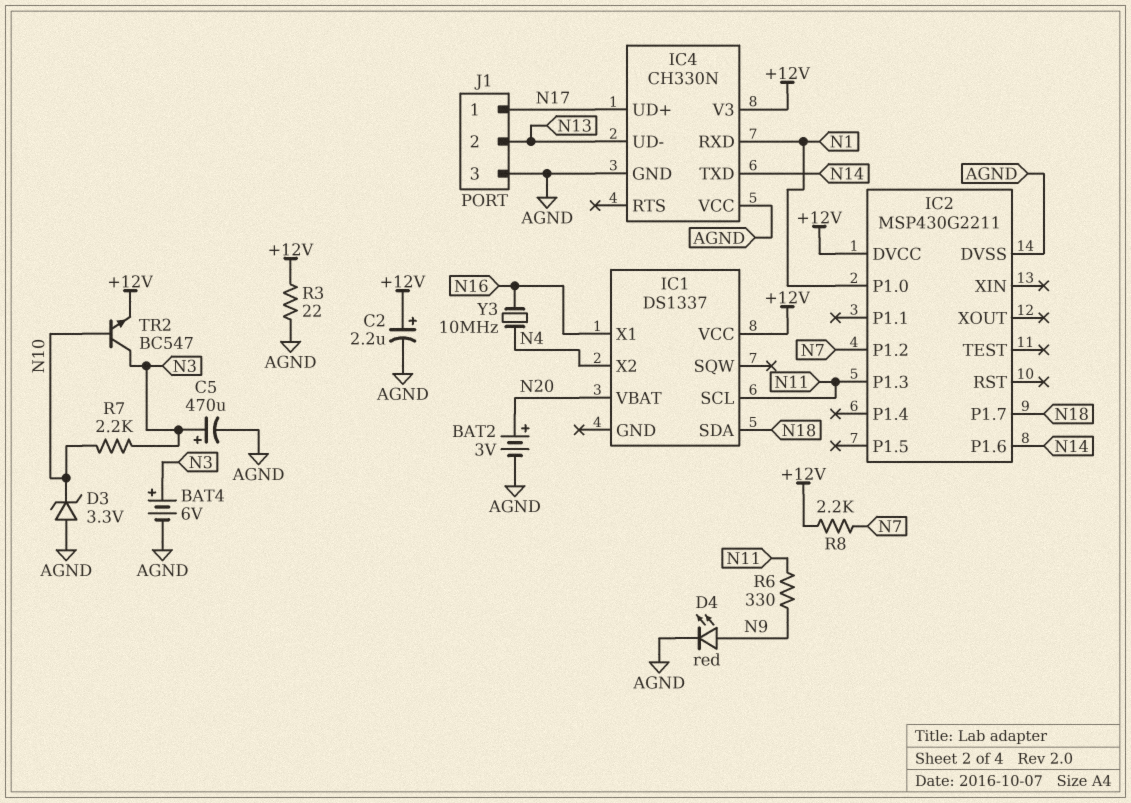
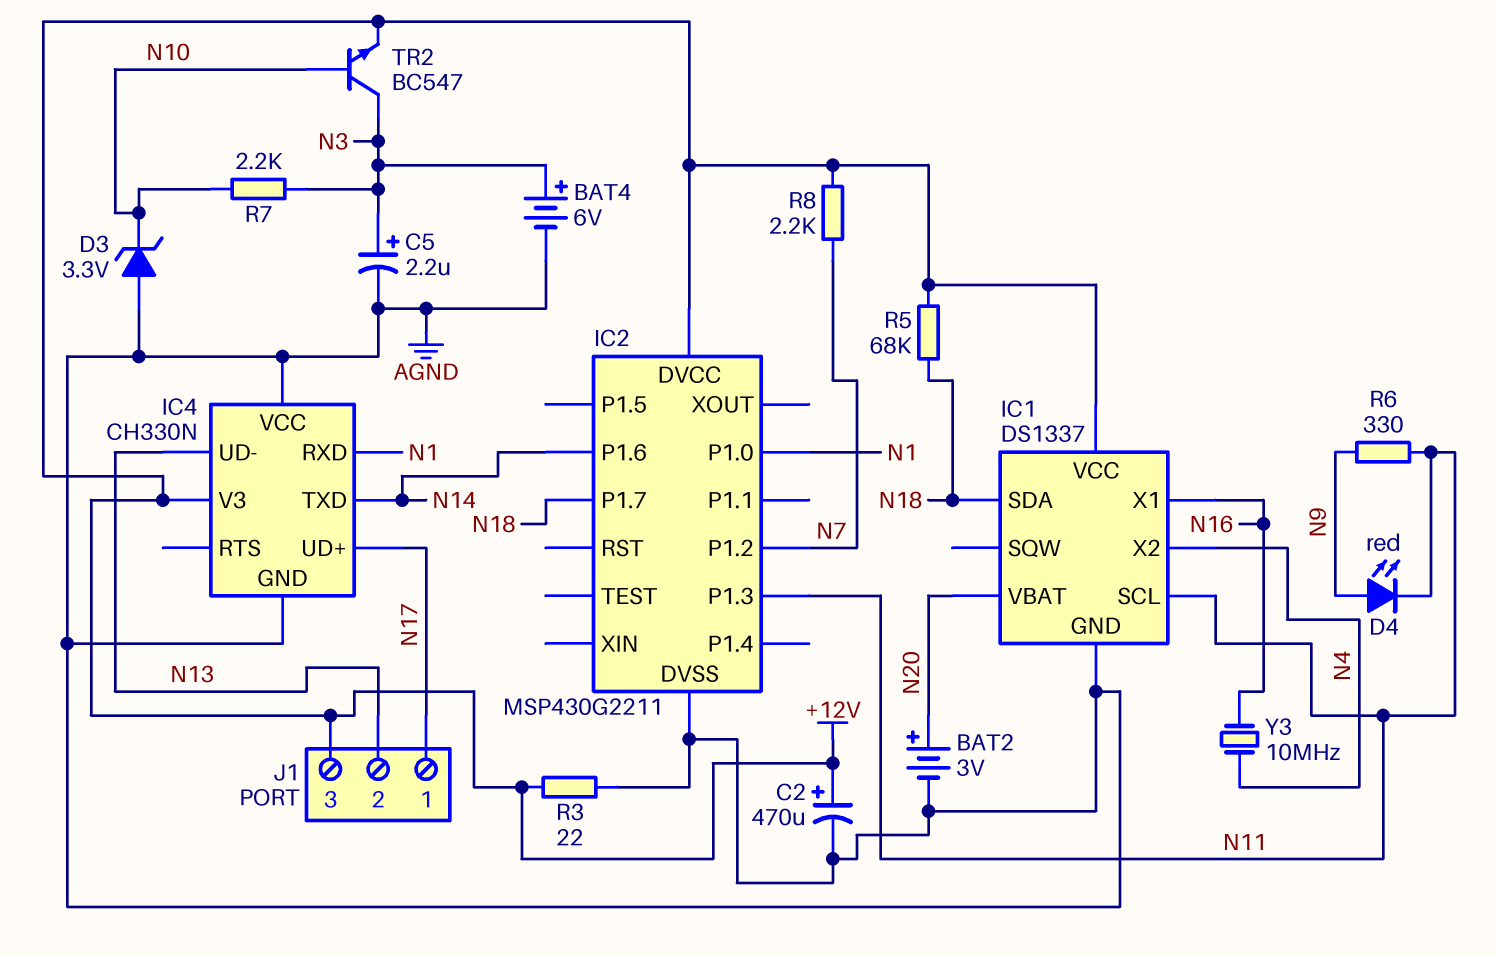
C2: 2.2uF (plus +12V, minus AGND) -> 470uF (plus +12V, minus AGND)
C5: 470uF (plus N3, minus AGND) -> 2.2uF (plus N3, minus AGND)
D4: LED red (A N9, K AGND) -> LED red (A N9, K N11)
IC1 pin GND: none -> AGND
J1 pin 3: AGND -> +12V
R5: none -> 68k (+12V, N18)

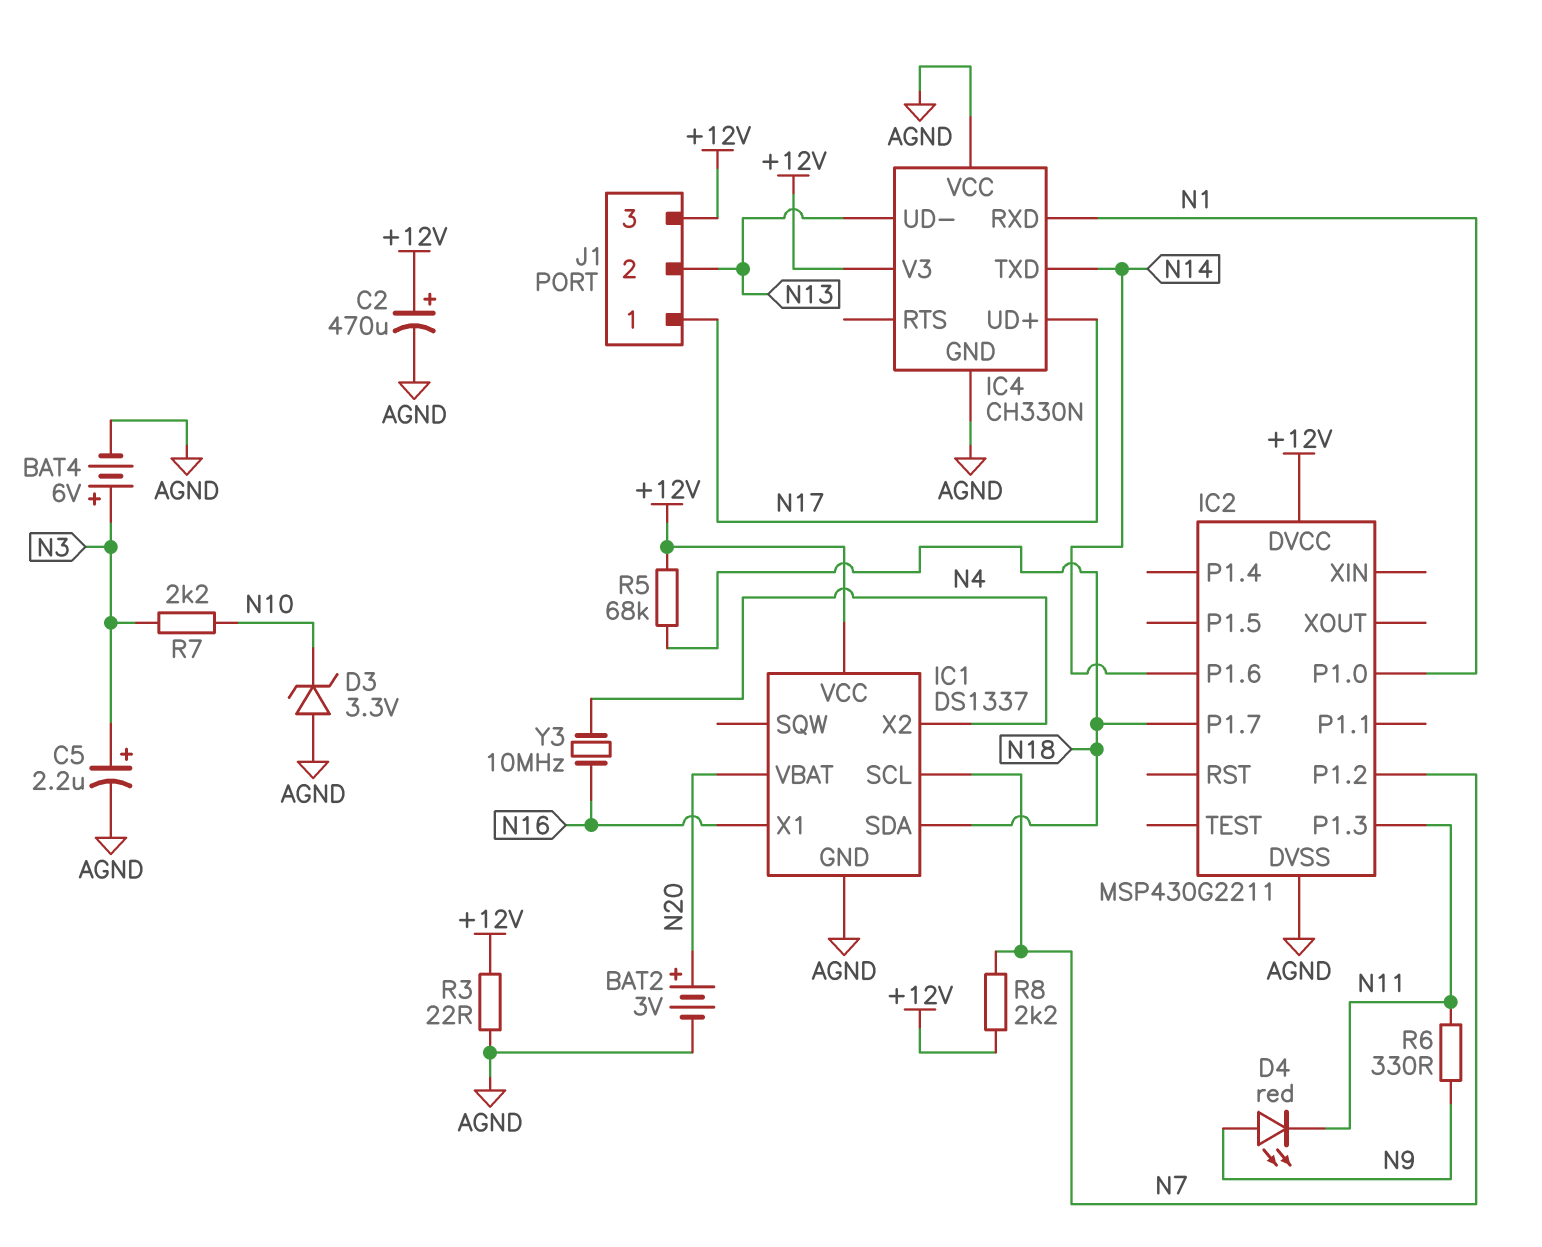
IC1 pin SCL: N11 -> N7
TR2: NPN BC547 (B N10, C N3, E +12V) -> none

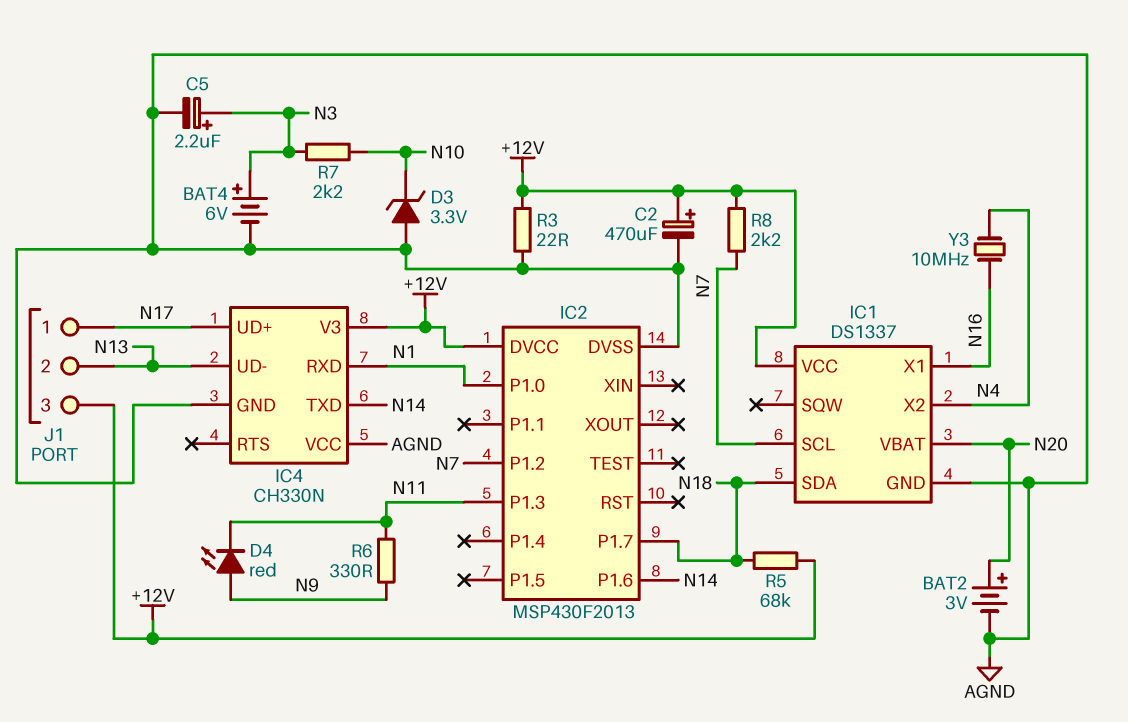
IC2: MSP430G2211 -> MSP430F2013

